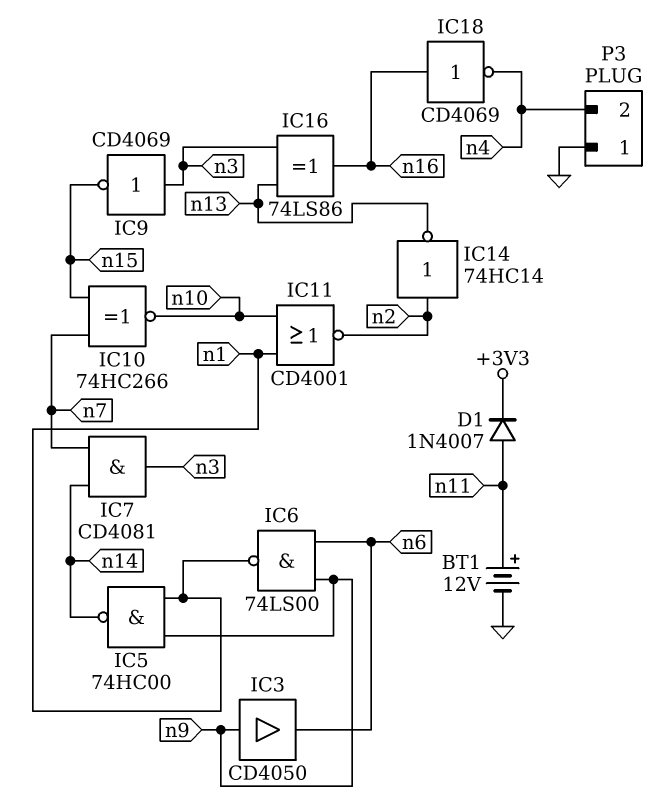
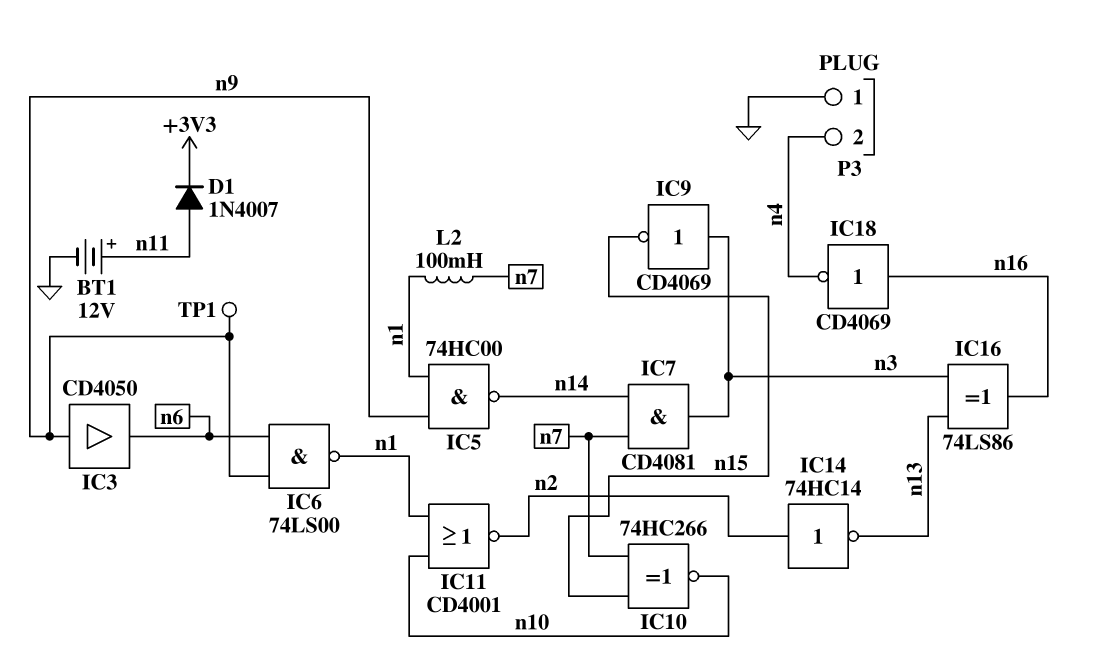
L2: none -> 100mH (n1, n7)
TP1: none -> test point (n9)

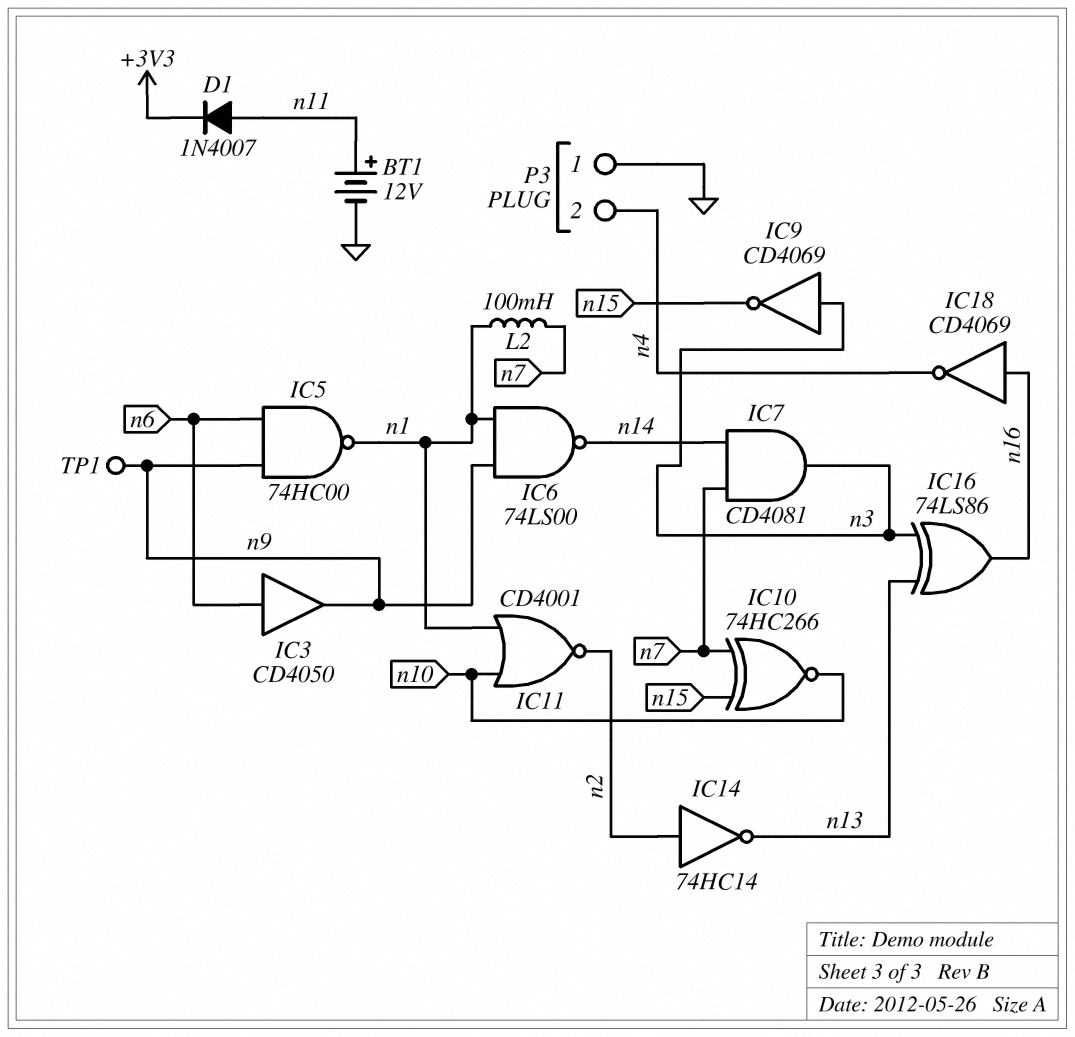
IC3: buffer CD4050 (in n9, out n6) -> buffer CD4050 (in n6, out n9)
IC5: NAND 74HC00 (in n1, in n9, out n14) -> NAND 74HC00 (in n6, in n9, out n1)
IC6: NAND 74LS00 (in n6, in n9, out n1) -> NAND 74LS00 (in n1, in n9, out n14)

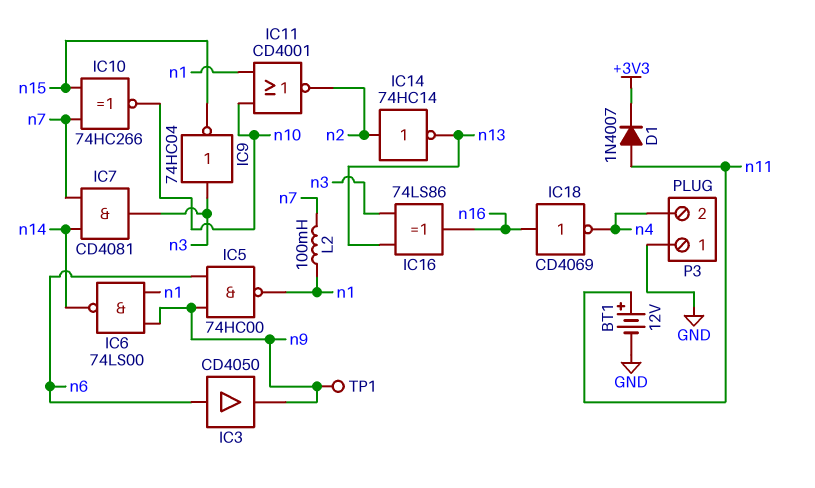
IC9: NOT CD4069 (in n3, out n15) -> NOT 74HC04 (in n3, out n15)

